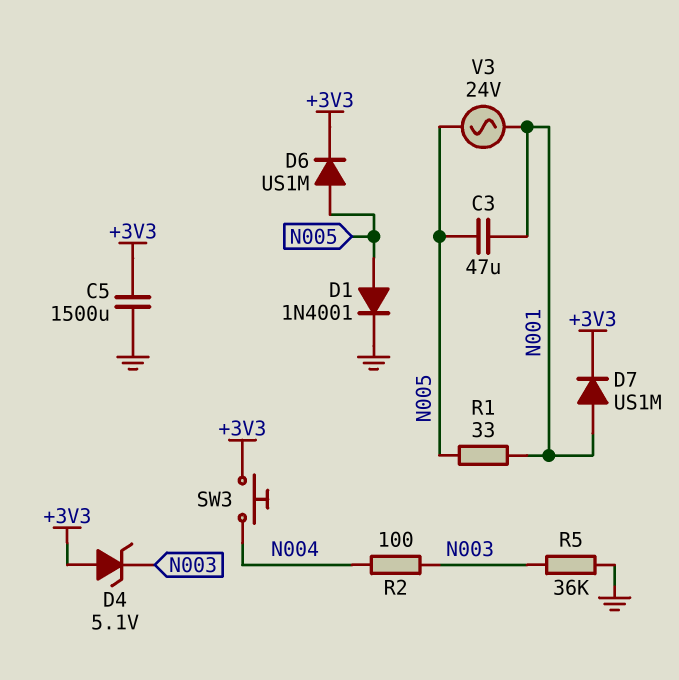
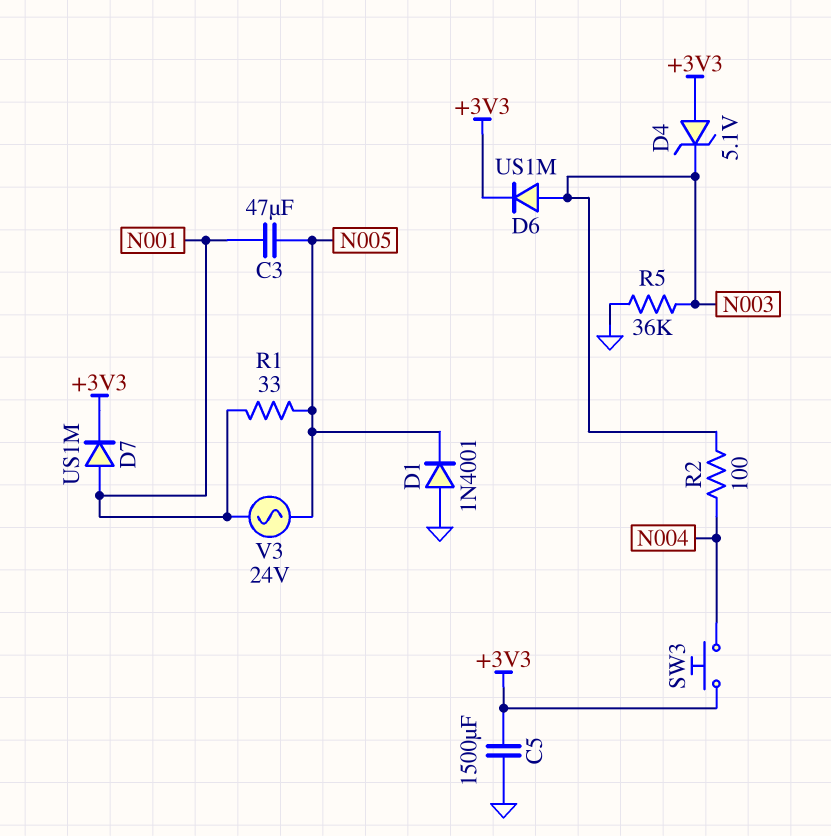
D1: diode 1N4001 (A N005, K GND) -> diode 1N4001 (A GND, K N005)
D6: diode US1M (A N005, K +3V3) -> diode US1M (A N003, K +3V3)

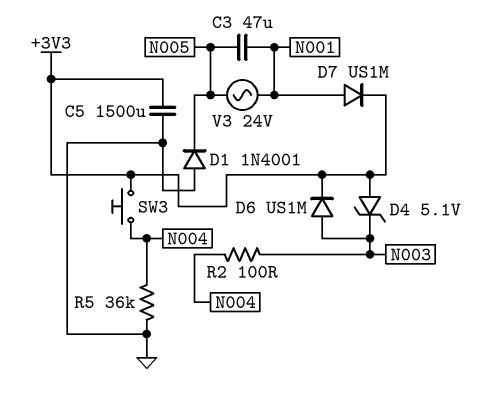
R1: 33 (N001, N005) -> none
R5: 36k (GND, N003) -> 36k (GND, N004)

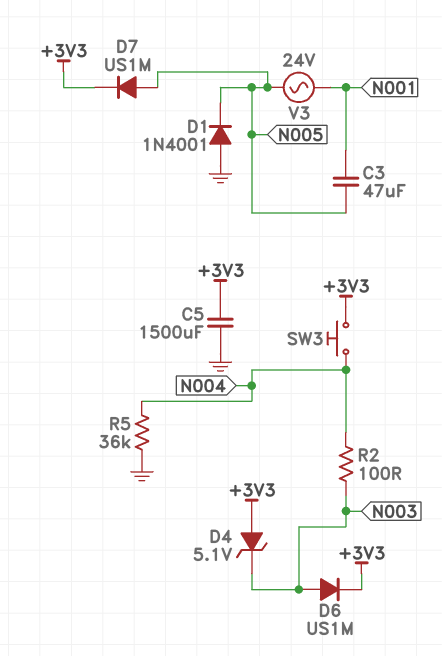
D7: diode US1M (A N001, K +3V3) -> diode US1M (A N005, K +3V3)

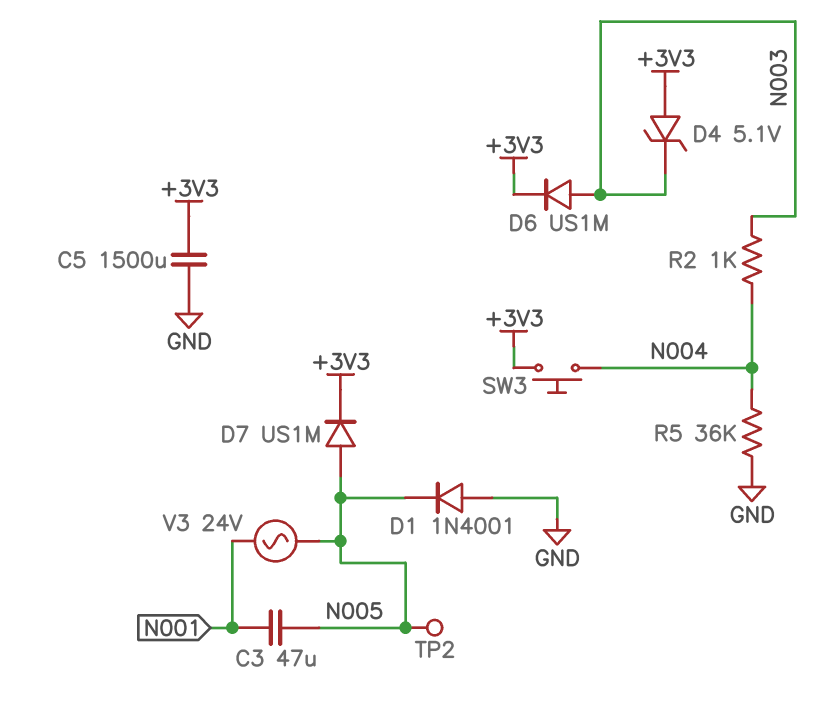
R2: 100 (N003, N004) -> 1k (N003, N004)
TP2: none -> test point (N005)

